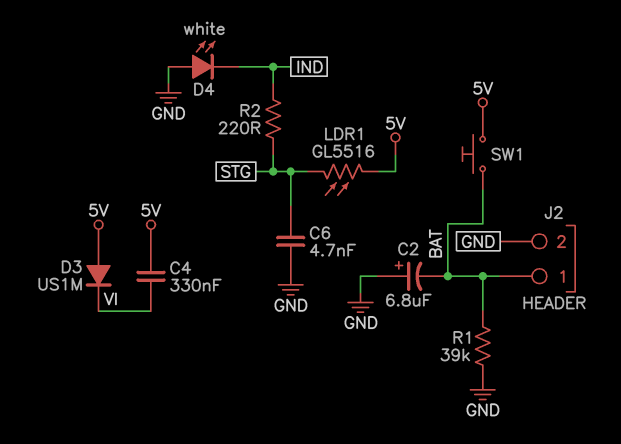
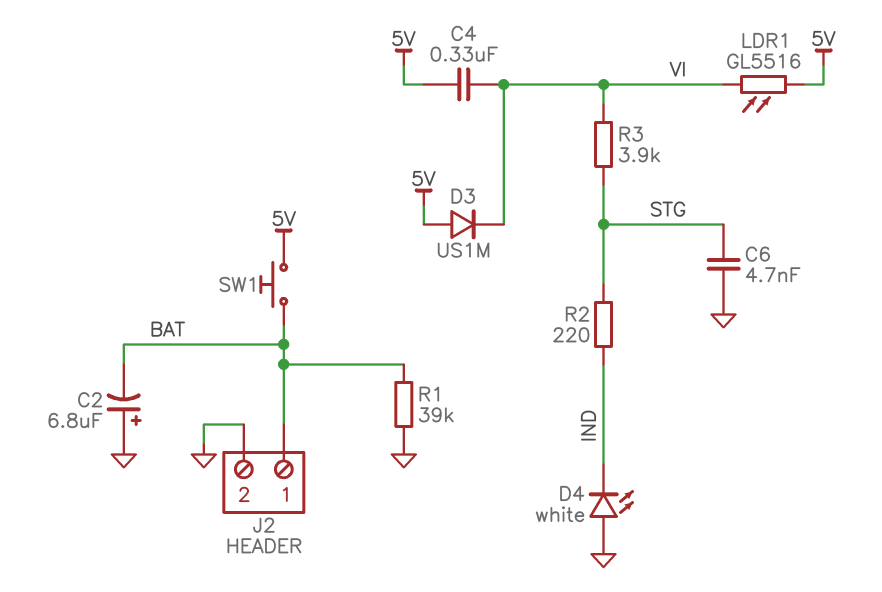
LDR1: GL5516 (5V, STG) -> GL5516 (5V, VI)
R3: none -> 3.9k (STG, VI)

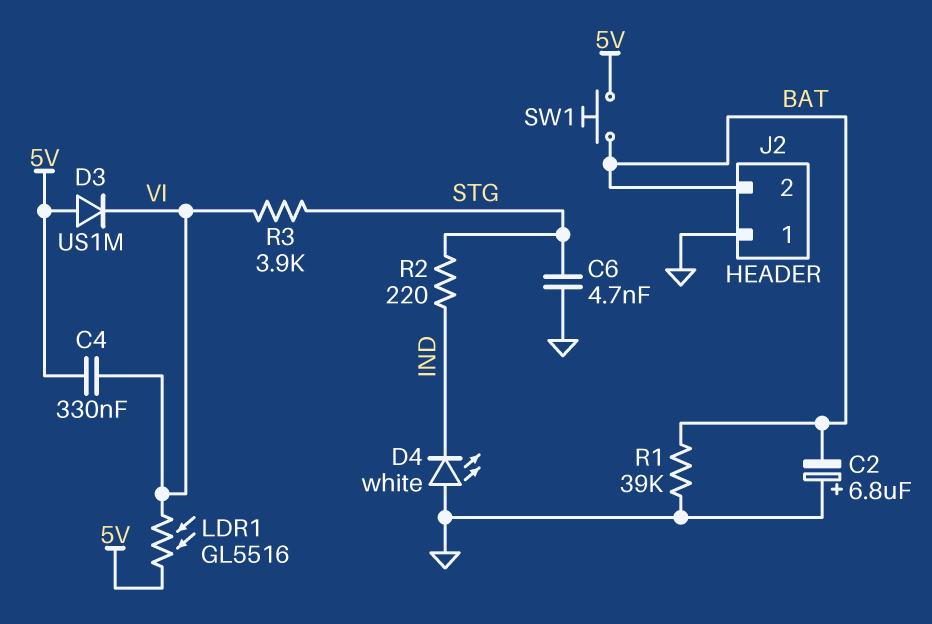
J2 pin 1: BAT -> GND
J2 pin 2: GND -> BAT

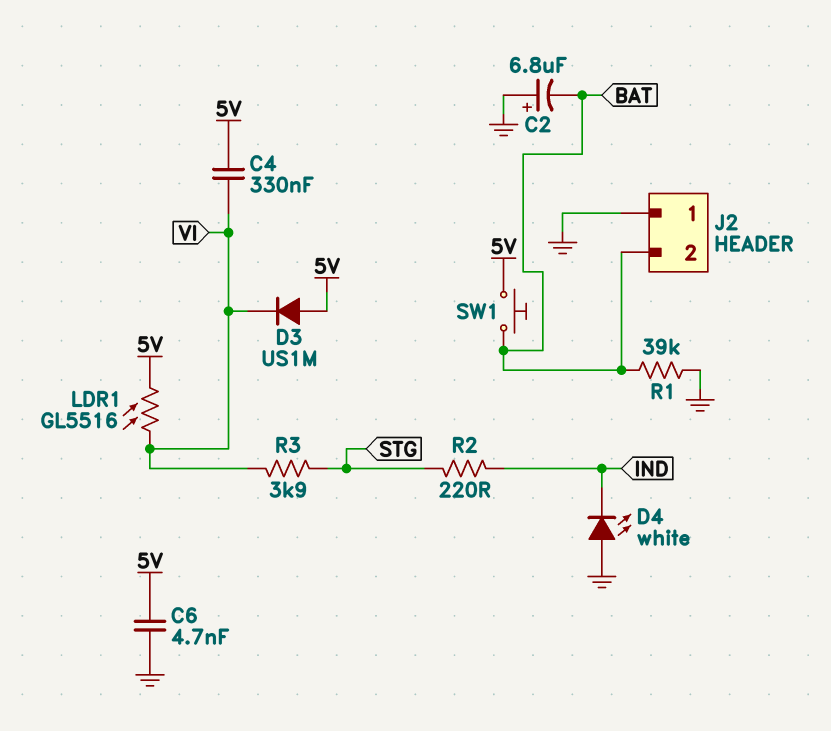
C6: 4.7nF (GND, STG) -> 4.7nF (5V, GND)

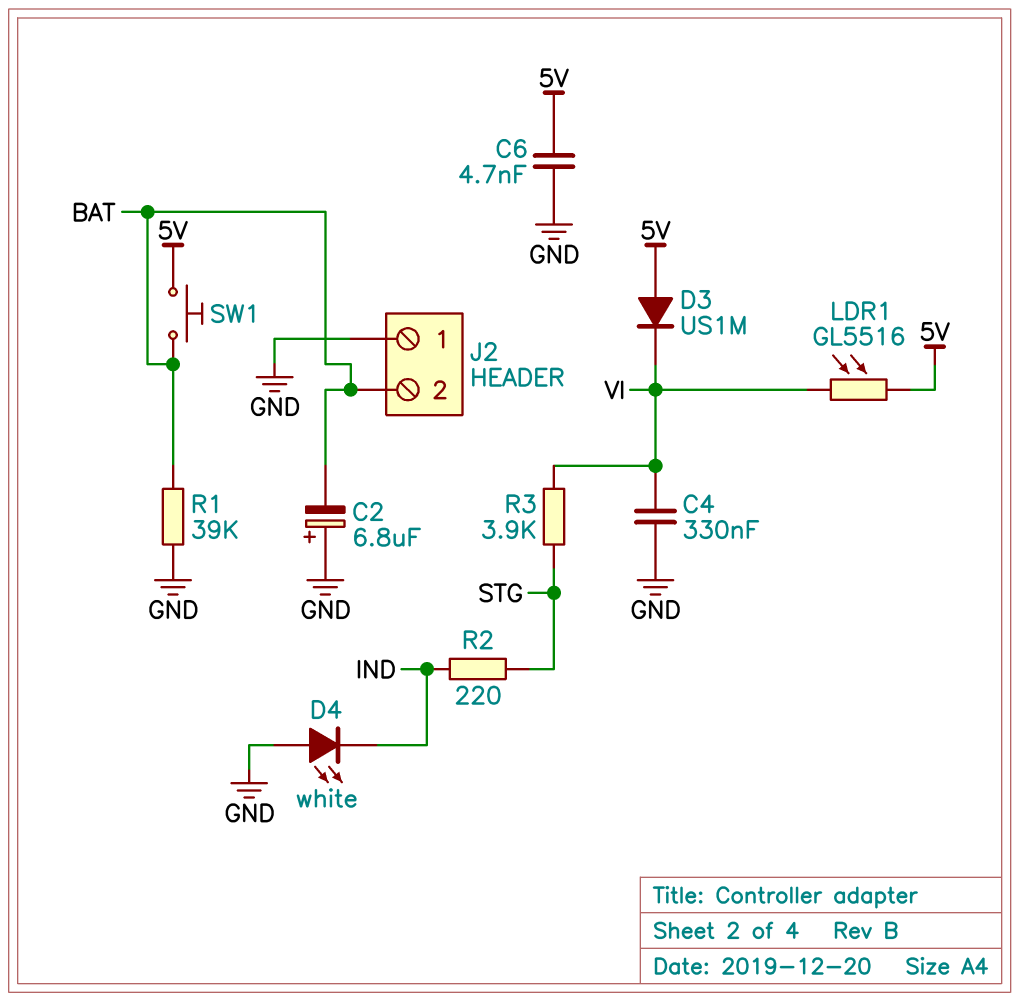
C4: 330nF (5V, VI) -> 330nF (GND, VI)

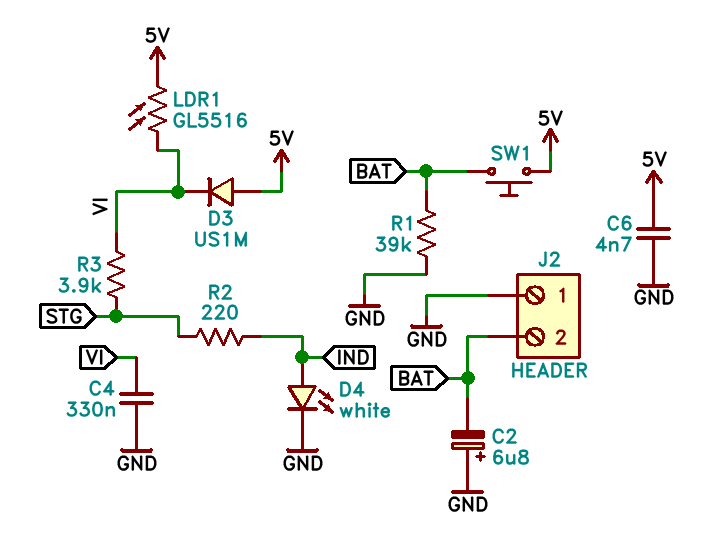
D4: LED white (A GND, K IND) -> LED white (A IND, K GND)

